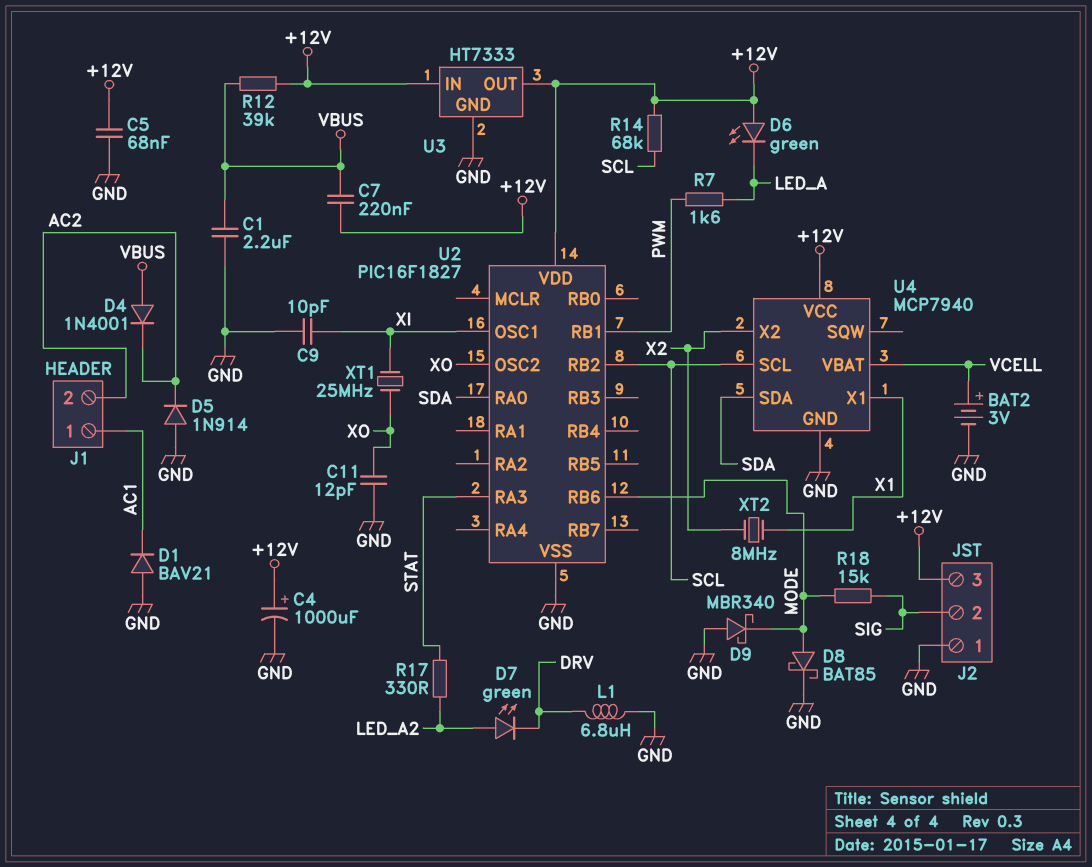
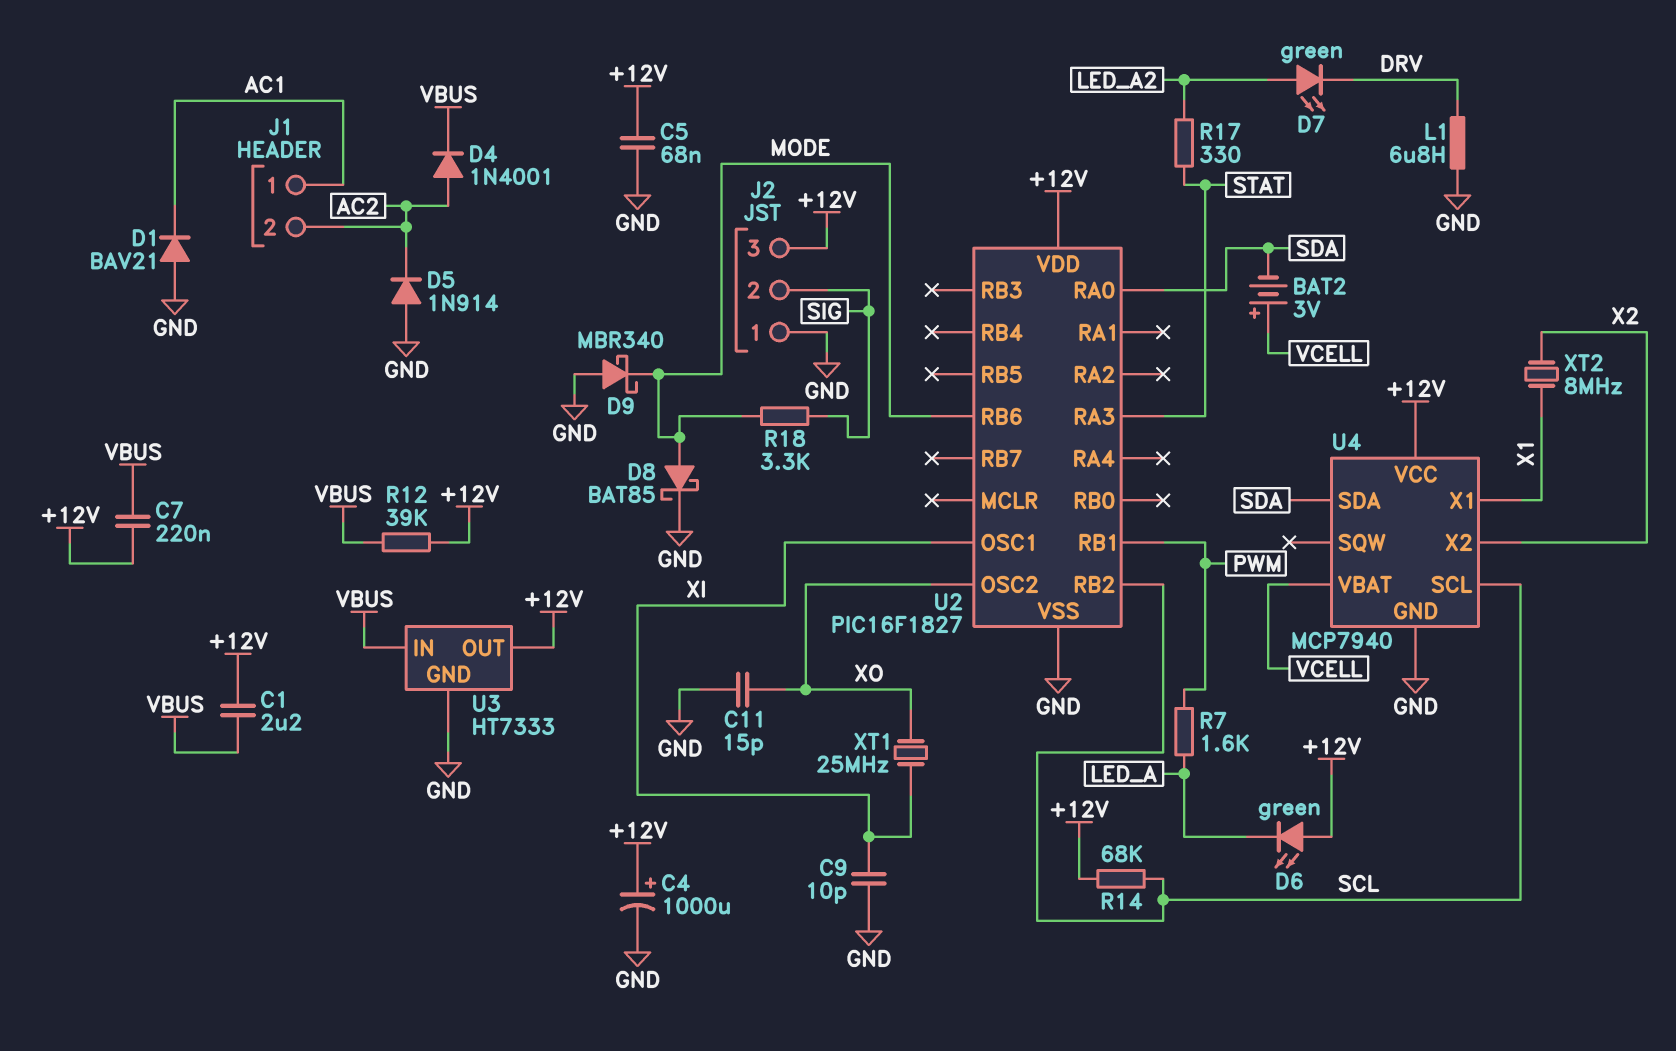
BAT2: 3V (plus VCELL, minus GND) -> 3V (plus VCELL, minus SDA)
C1: 2.2uF (GND, VBUS) -> 2.2uF (+12V, VBUS)
C11: 12pF (GND, XO) -> 15pF (GND, XO)
D4: diode 1N4001 (A VBUS, K AC2) -> diode 1N4001 (A AC2, K VBUS)
R18: 15k (MODE, SIG) -> 3.3k (MODE, SIG)
U3 pin IN: +12V -> VBUS

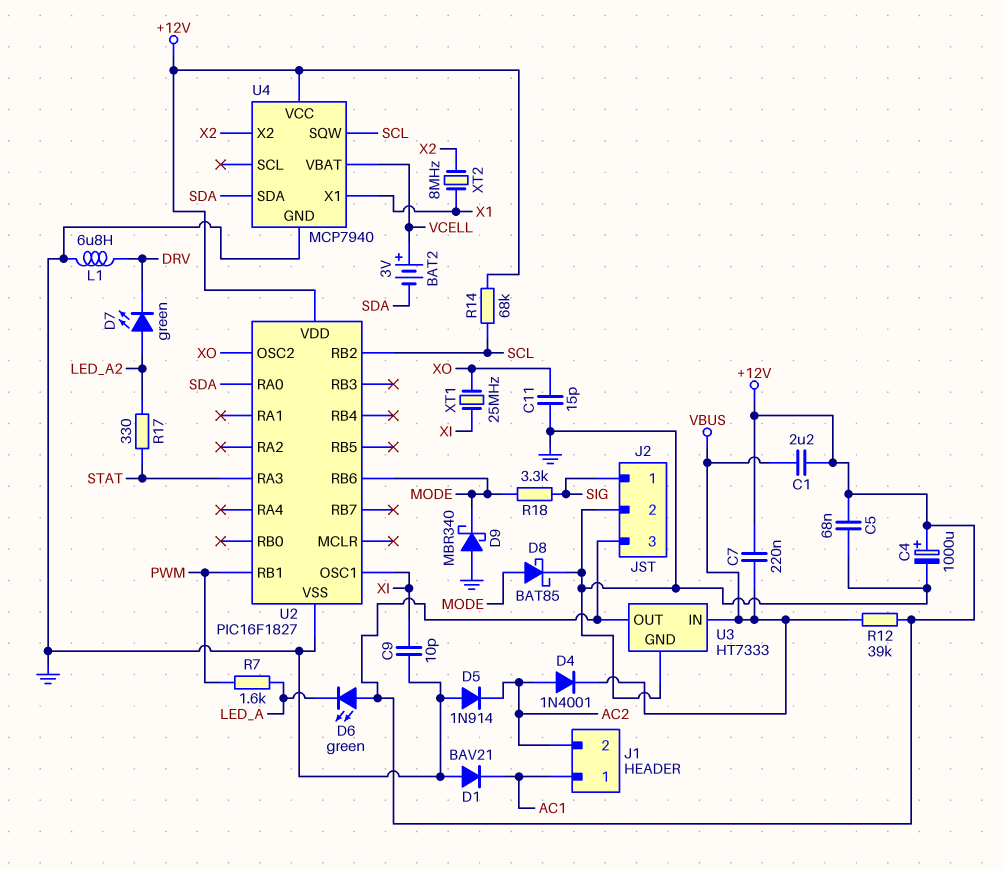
J2 pin 1: GND -> SIG
J2 pin 2: SIG -> GND
U4 pin SCL: SCL -> none
U4 pin SQW: none -> SCL

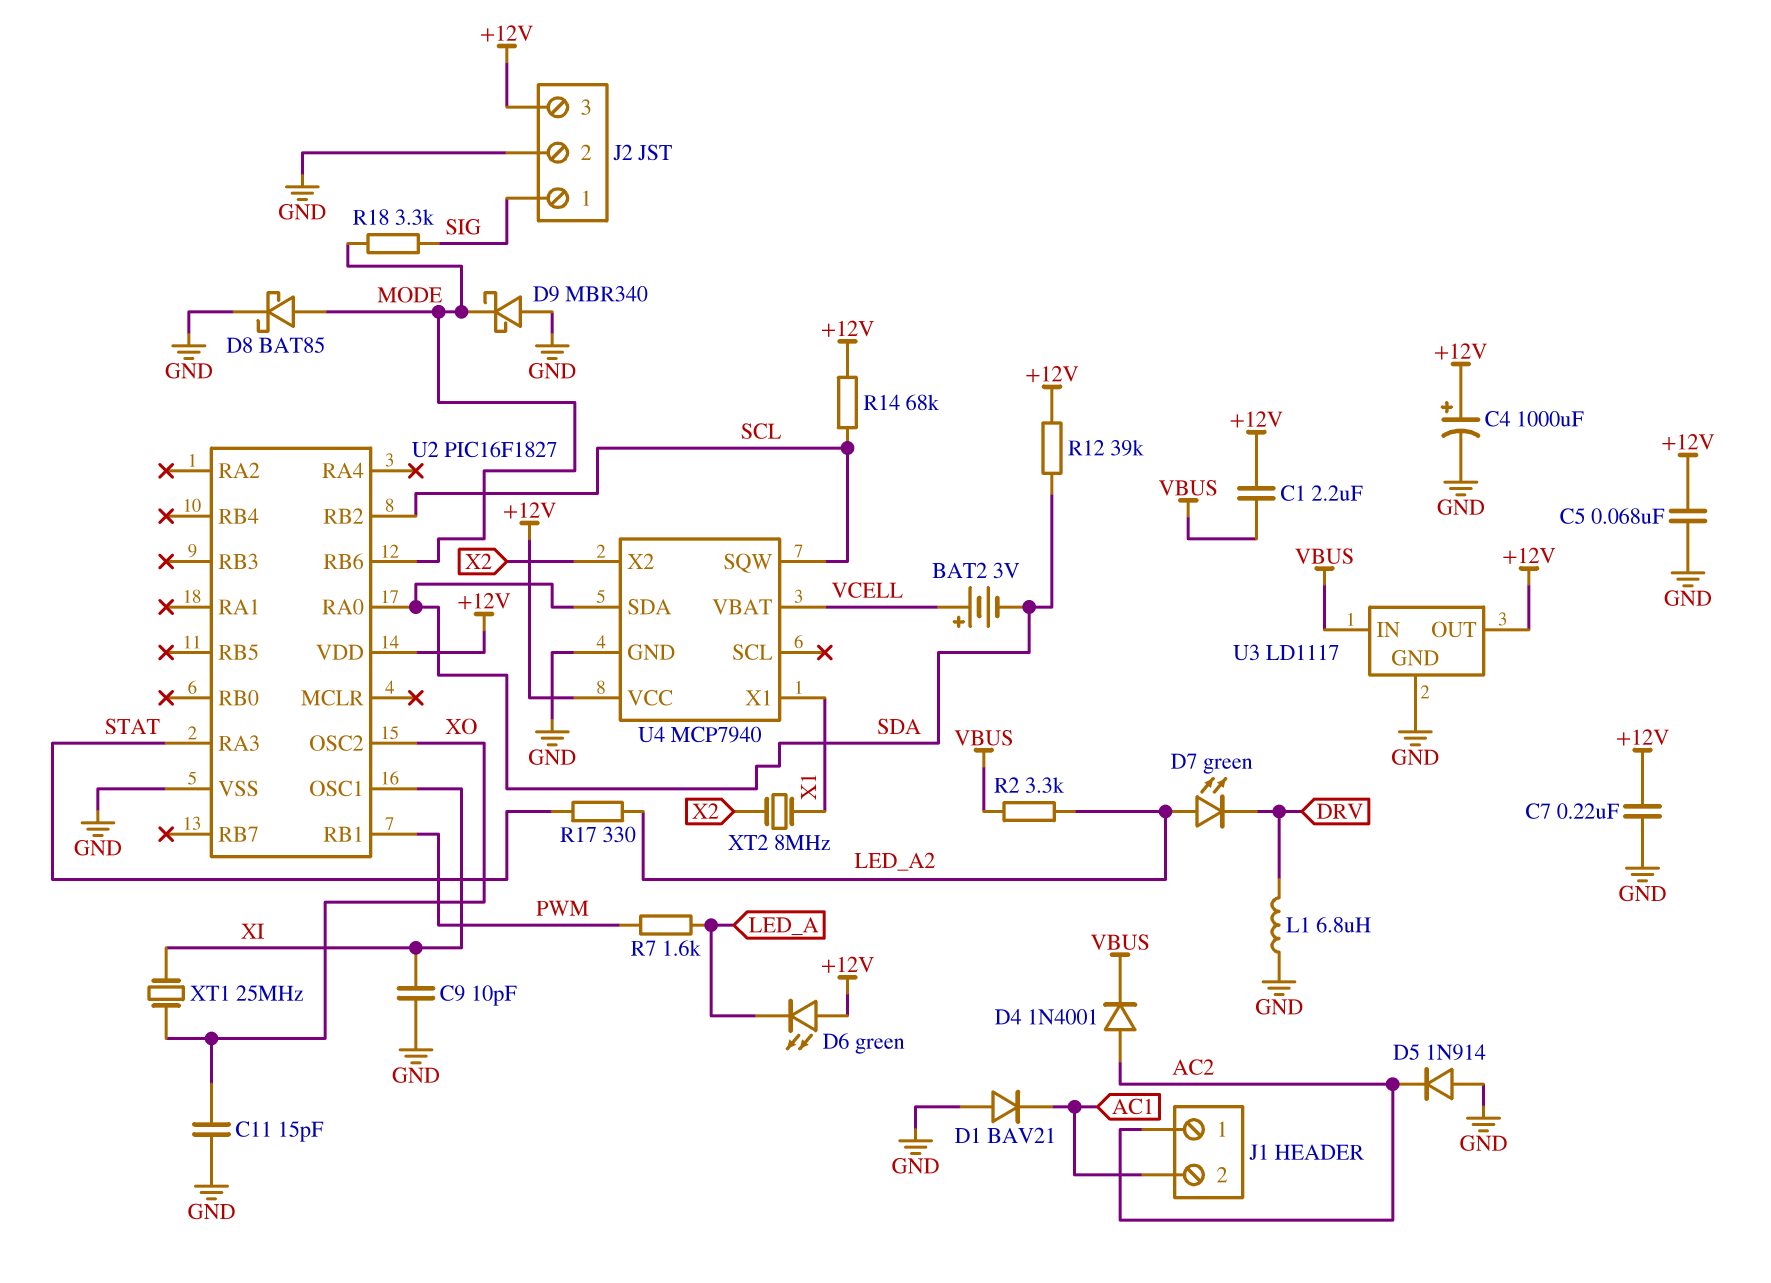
C7: 220nF (+12V, VBUS) -> 220nF (+12V, GND)
J1 pin 1: AC1 -> AC2
J1 pin 2: AC2 -> AC1
R2: none -> 3.3k (LED_A2, VBUS)
R12: 39k (+12V, VBUS) -> 39k (+12V, SDA)
U3: HT7333 -> LD1117

